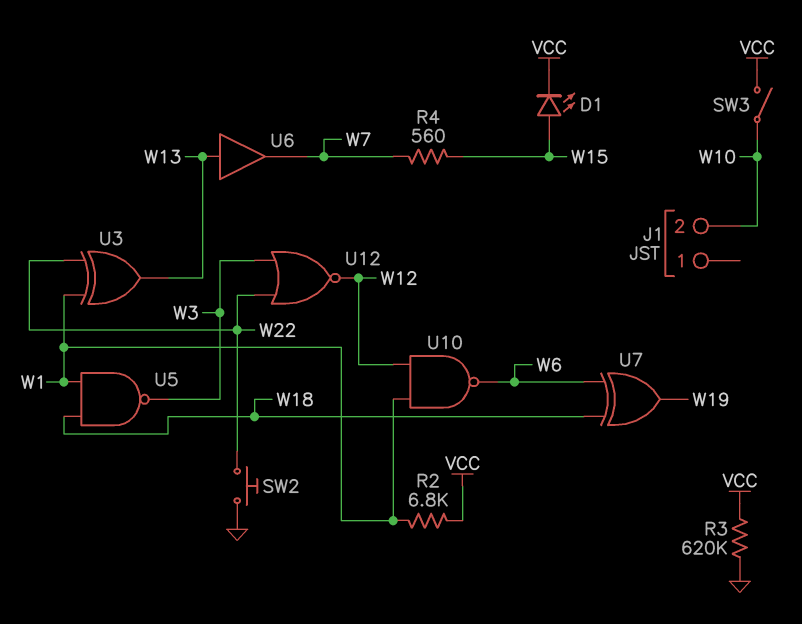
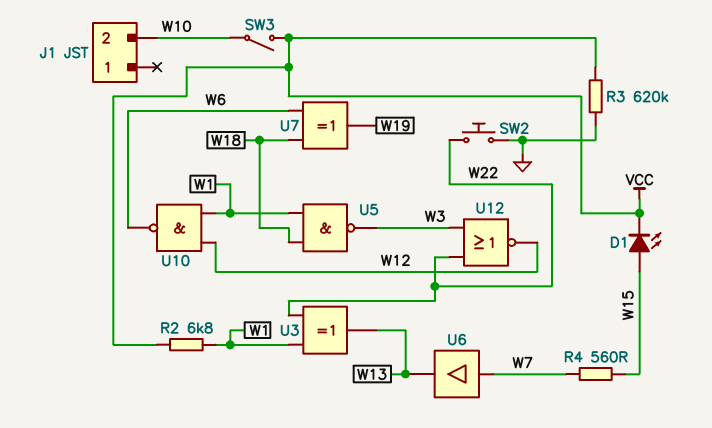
U6: buffer (in W13, out W7) -> buffer (in W7, out W13)

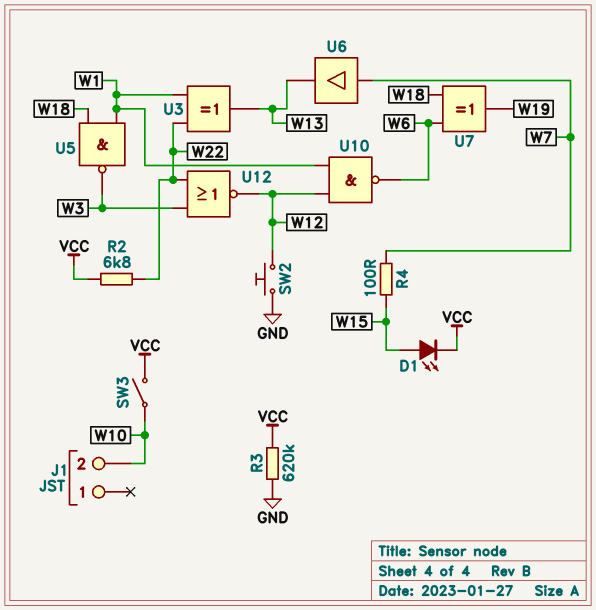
R2: 6.8k (VCC, W1) -> 6.8k (VCC, W22)
R4: 560 (W7, W15) -> 100 (W7, W15)
SW2: button (GND, W22) -> button (GND, W12)

